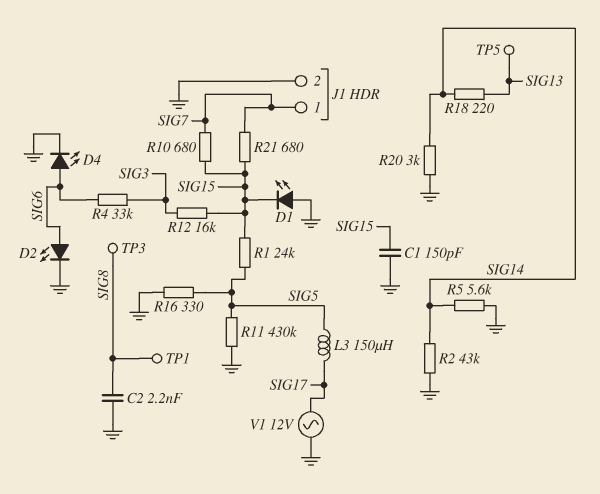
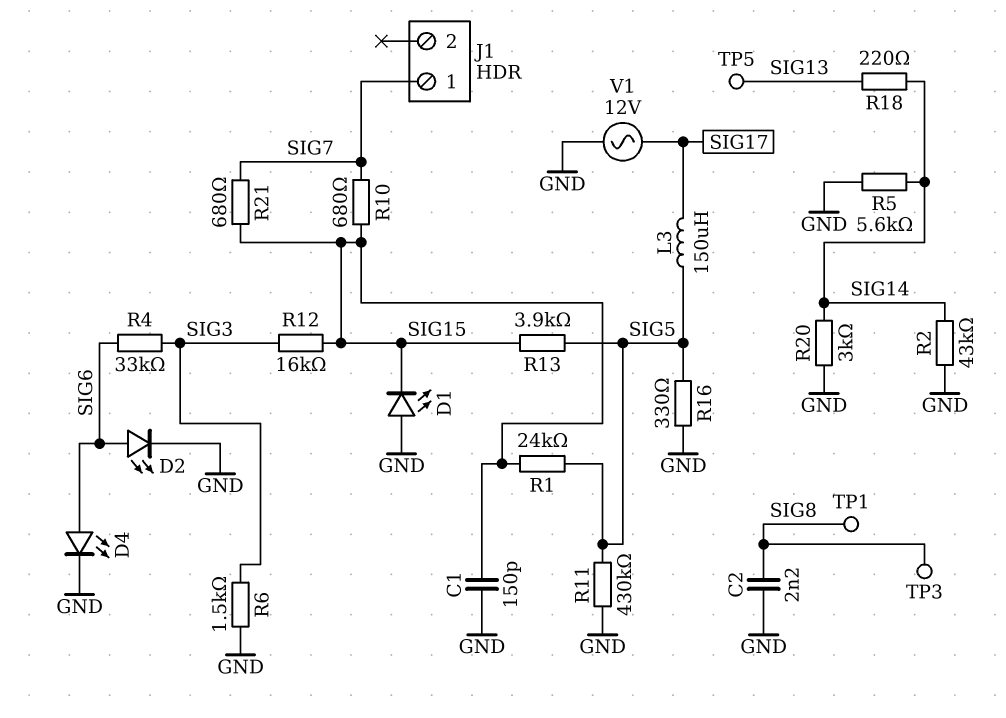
J1 pin 2: GND -> none
R6: none -> 1.5k (GND, SIG3)
R13: none -> 3.9k (SIG5, SIG15)

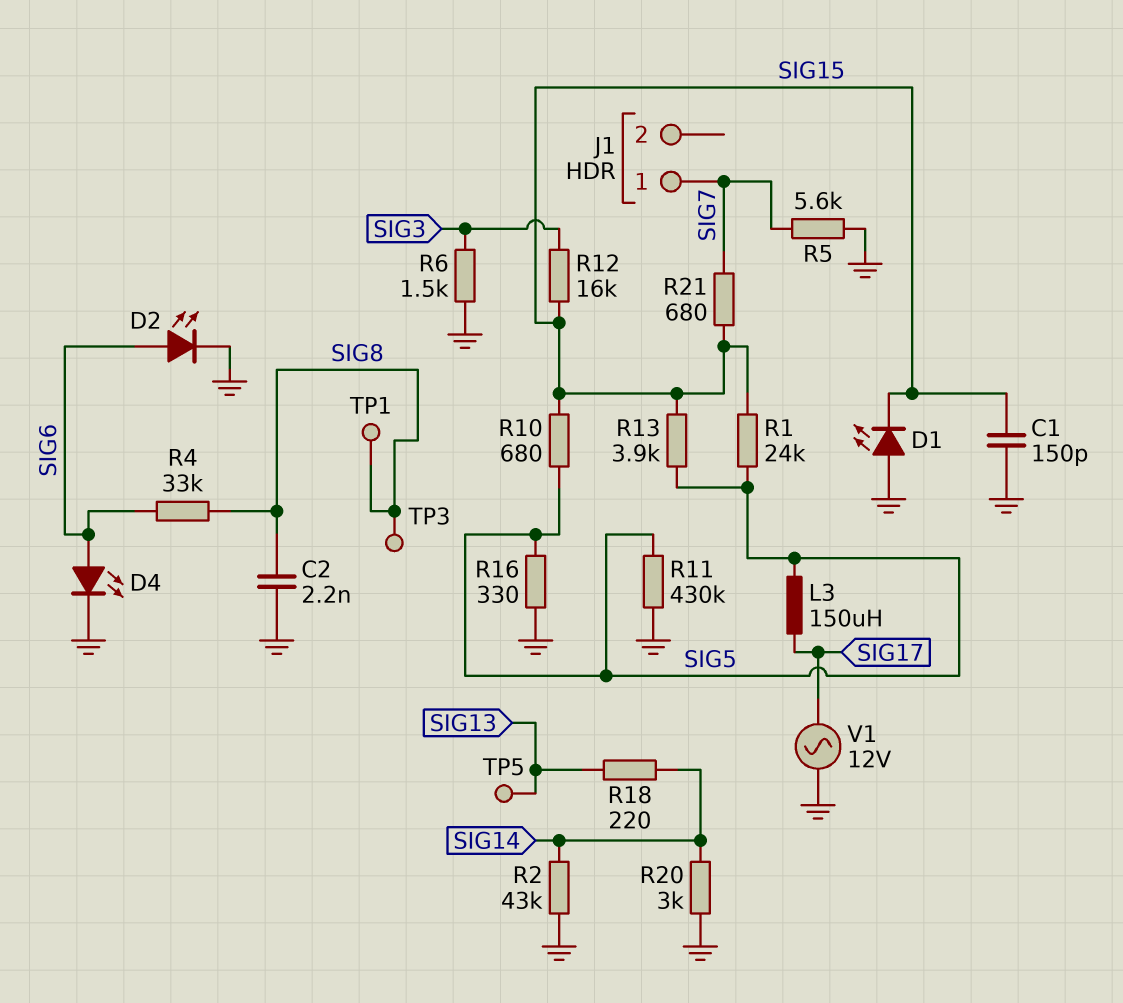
R4: 33k (SIG3, SIG6) -> 33k (SIG6, SIG8)
R5: 5.6k (GND, SIG14) -> 5.6k (GND, SIG7)
R10: 680 (SIG7, SIG15) -> 680 (SIG5, SIG15)

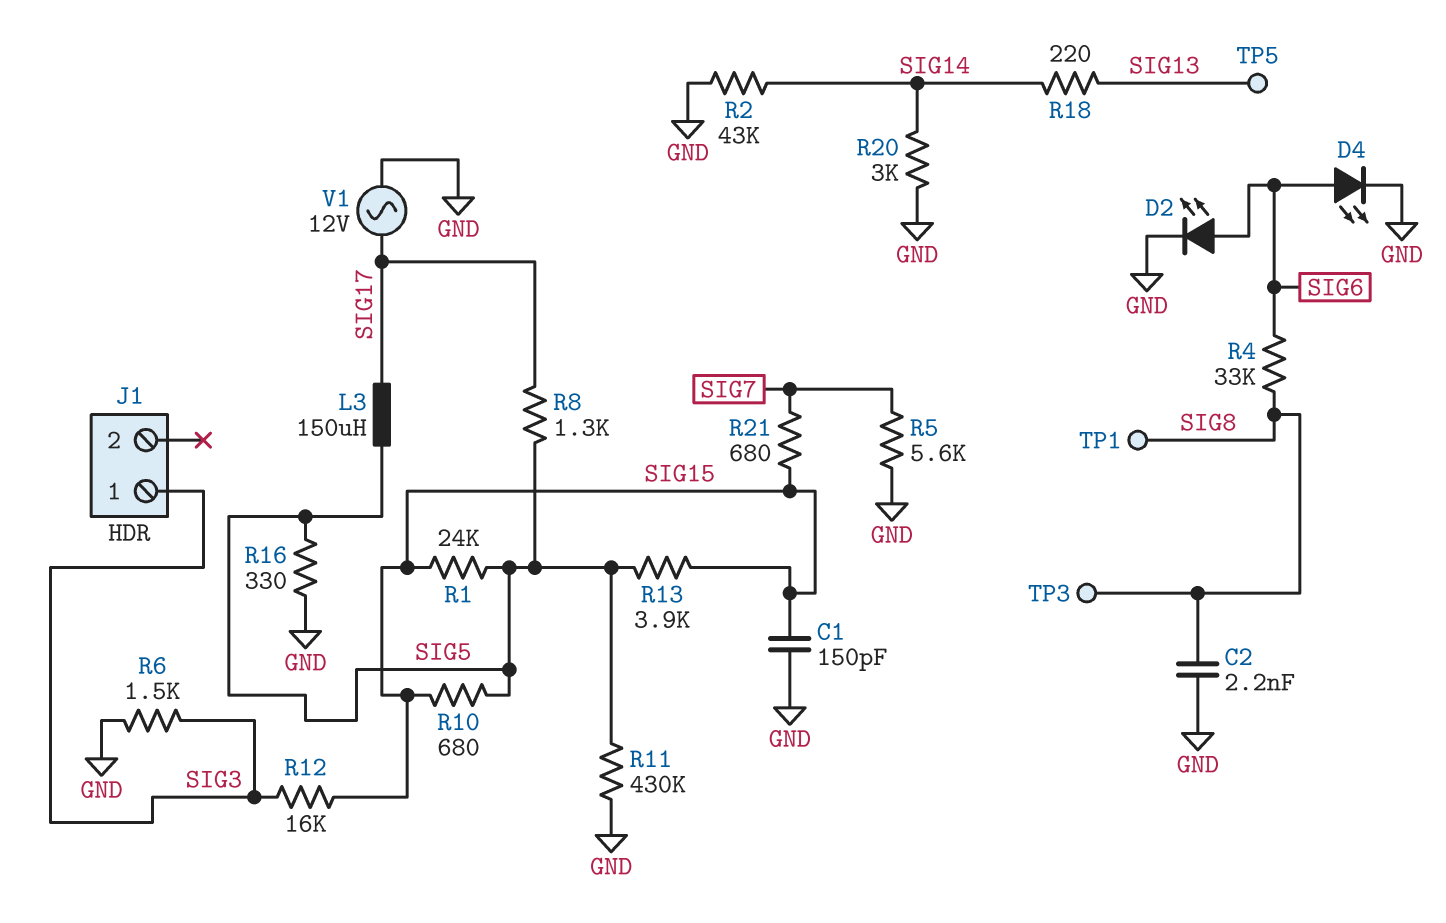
D1: LED (A GND, K SIG15) -> none
J1 pin 1: SIG7 -> SIG3
R8: none -> 1.3k (SIG5, SIG17)

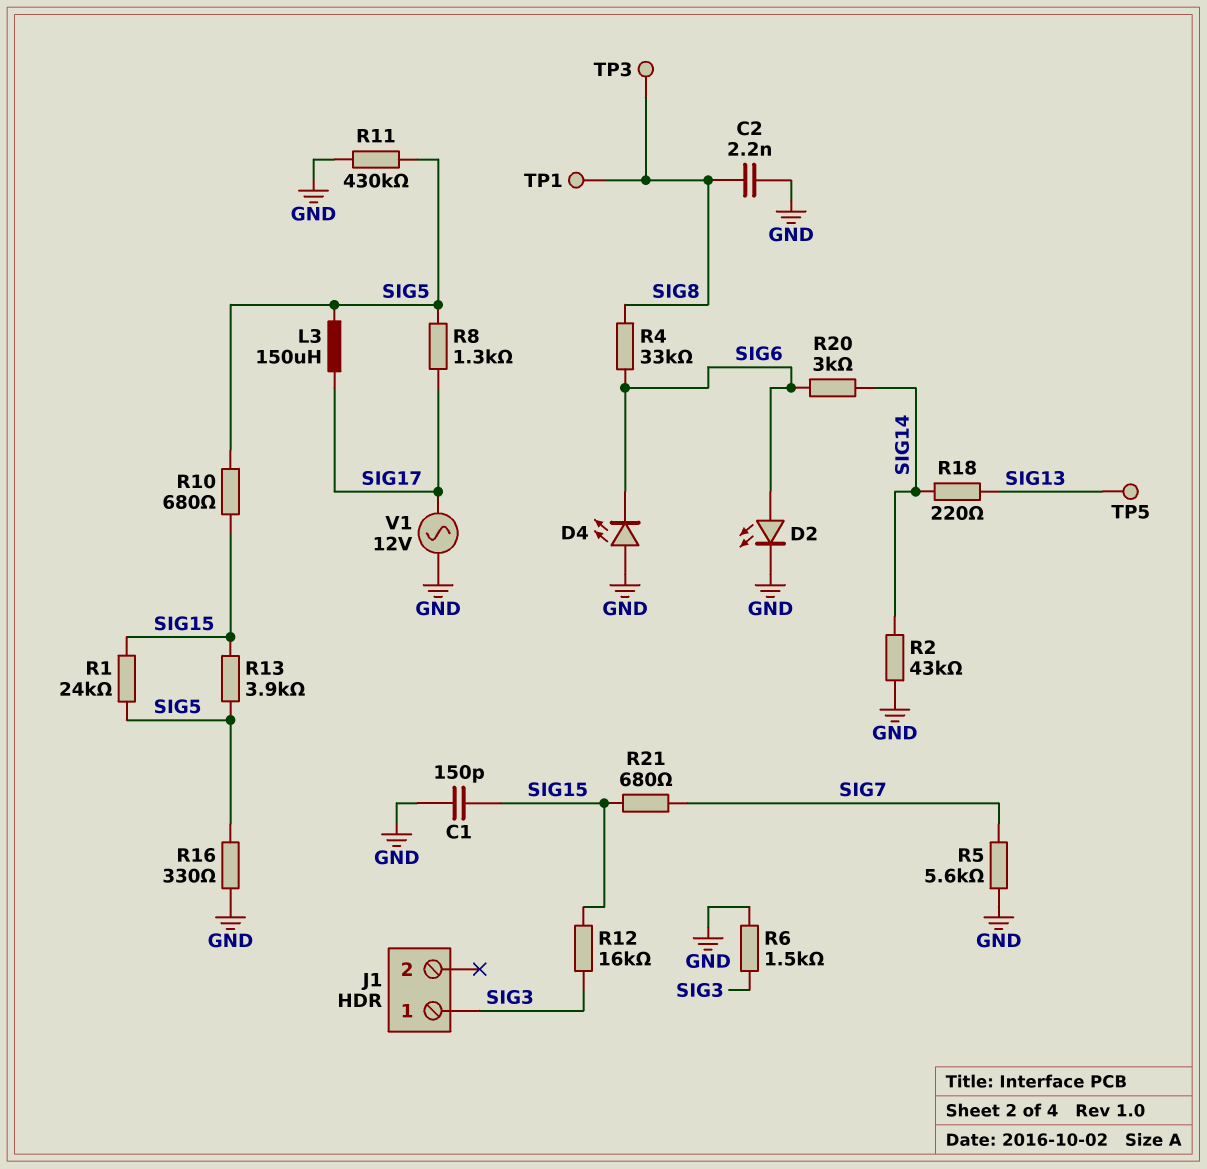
D4: LED (A SIG6, K GND) -> LED (A GND, K SIG6)
R20: 3k (GND, SIG14) -> 3k (SIG6, SIG14)

